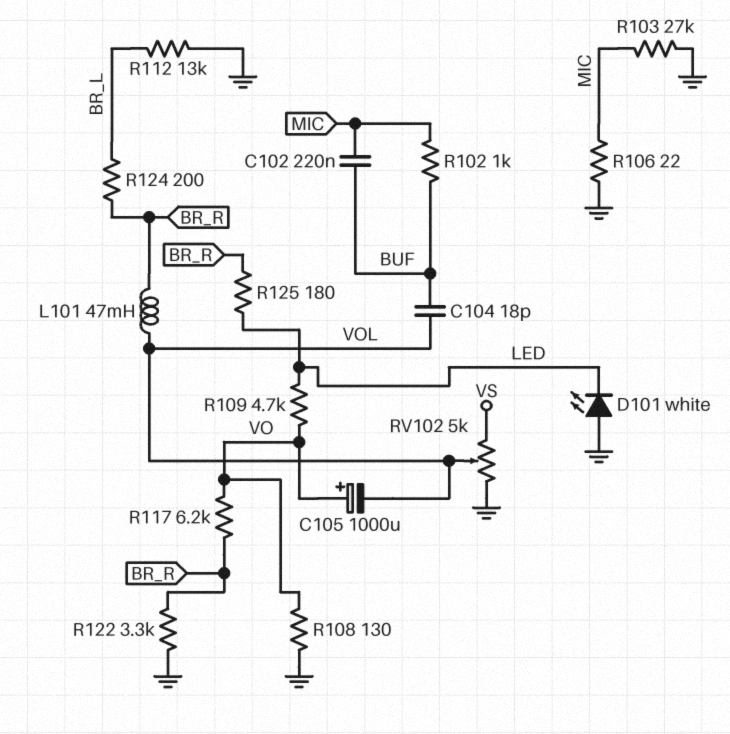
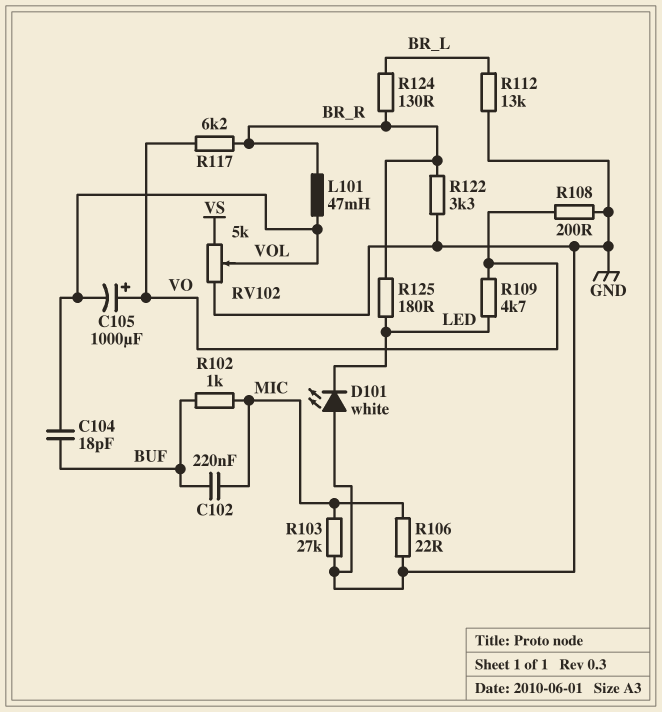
R108: 130 (GND, VO) -> 200 (GND, VO)
R124: 200 (BR_L, BR_R) -> 130 (BR_L, BR_R)

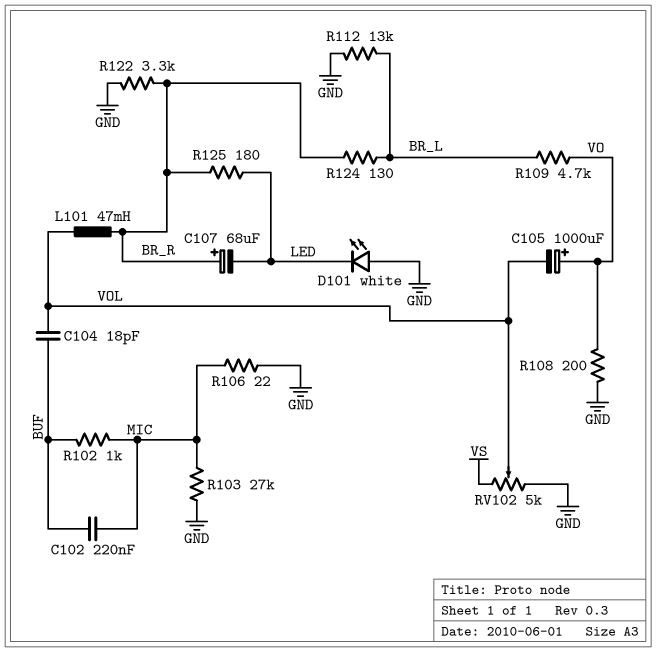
C107: none -> 68uF (plus BR_R, minus LED)
R109: 4.7k (LED, VO) -> 4.7k (BR_L, VO)
R117: 6.2k (BR_R, VO) -> none

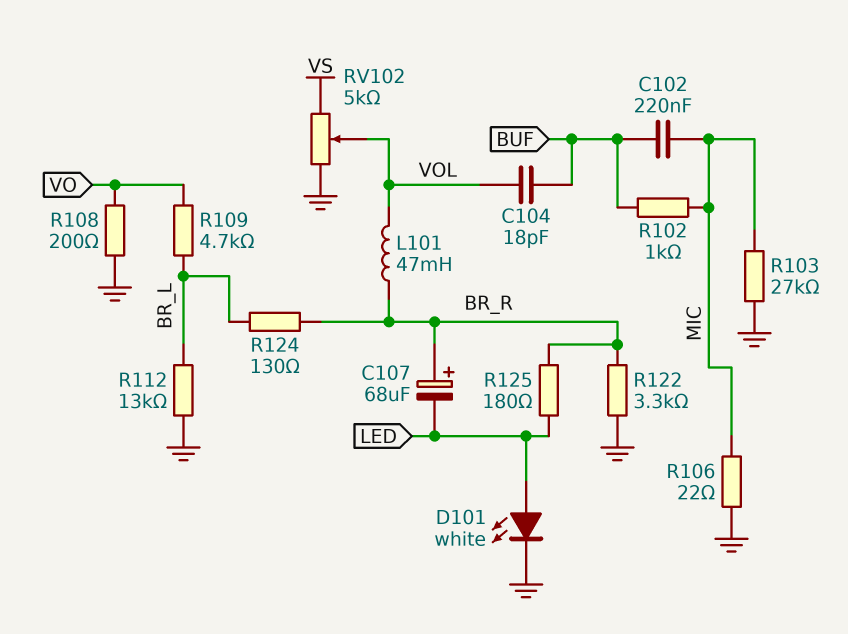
C105: 1000uF (plus VO, minus VOL) -> none
D101: LED white (A GND, K LED) -> LED white (A LED, K GND)

